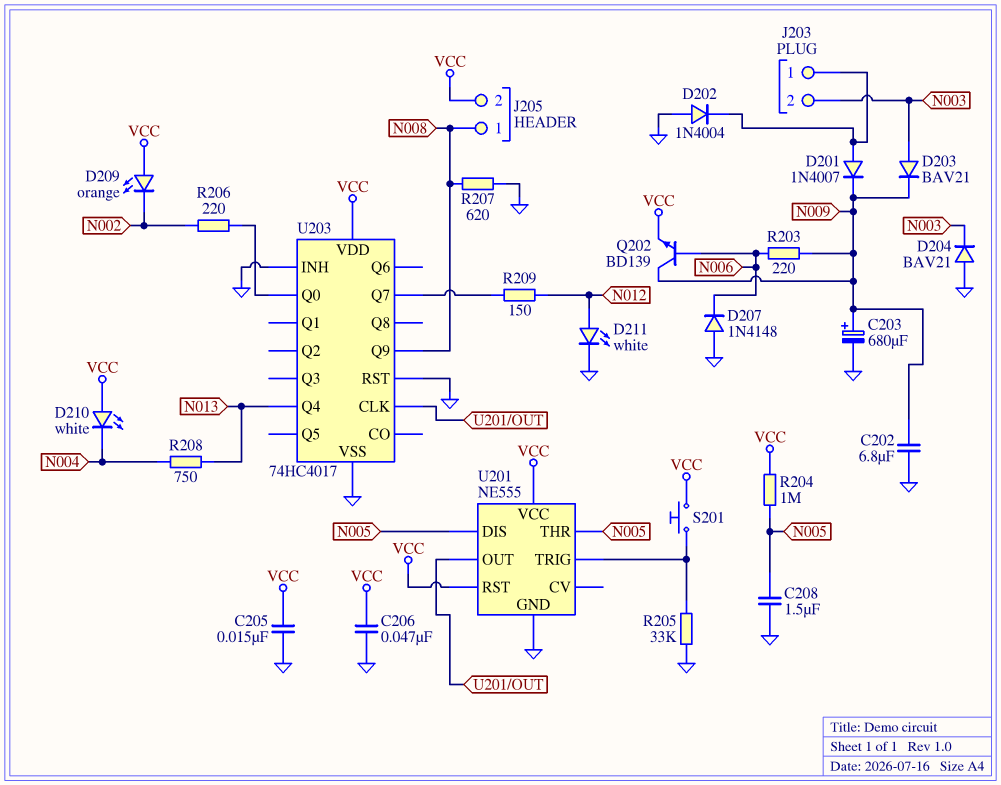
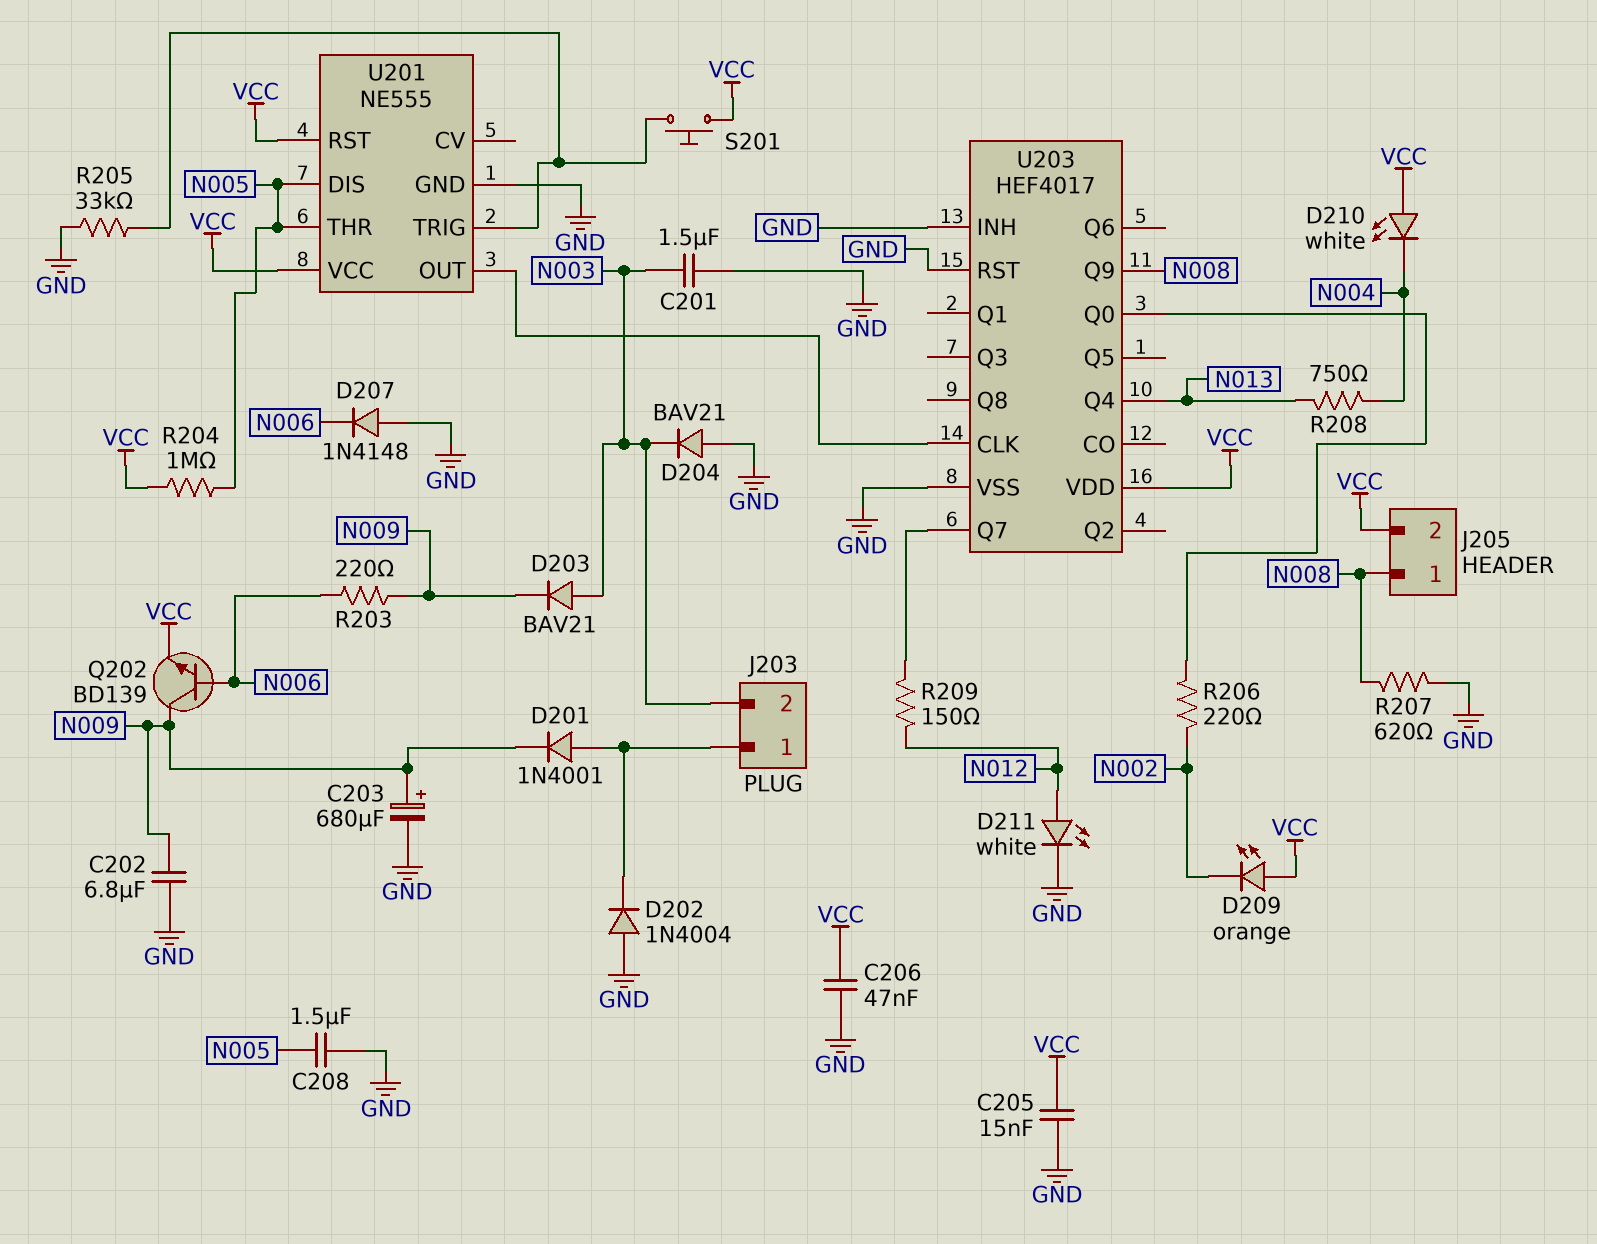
C201: none -> 1.5uF (GND, N003)
D201: diode 1N4007 (A J203/1, K N009) -> diode 1N4001 (A J203/1, K N009)
U203: 74HC4017 -> HEF4017

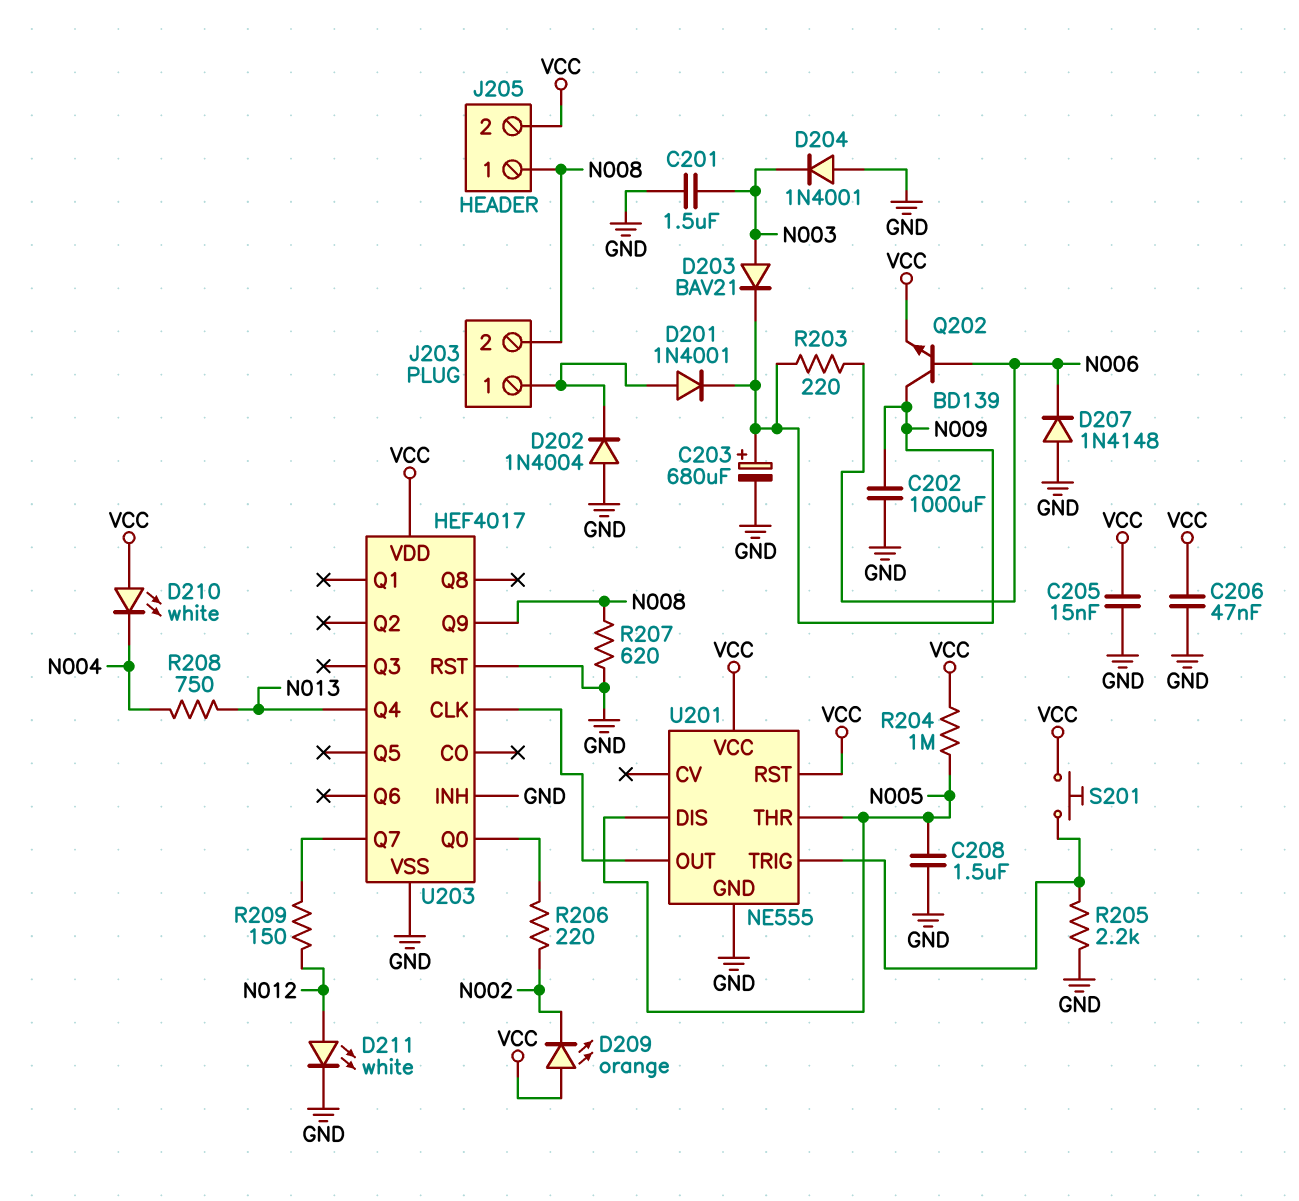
C202: 6.8uF (GND, N009) -> 1000uF (GND, N009)
D204: diode BAV21 (A GND, K N003) -> diode 1N4001 (A GND, K N003)
J203 pin 2: N003 -> N008
R205: 33k (GND, U201/TRIG) -> 2.2k (GND, U201/TRIG)

